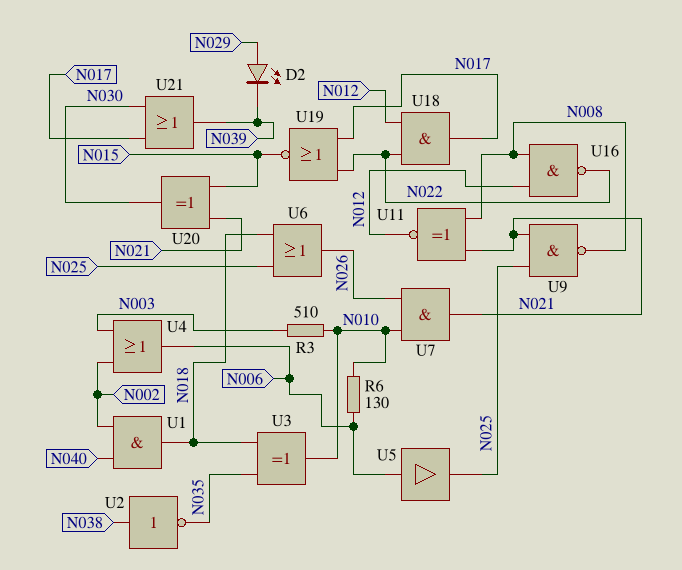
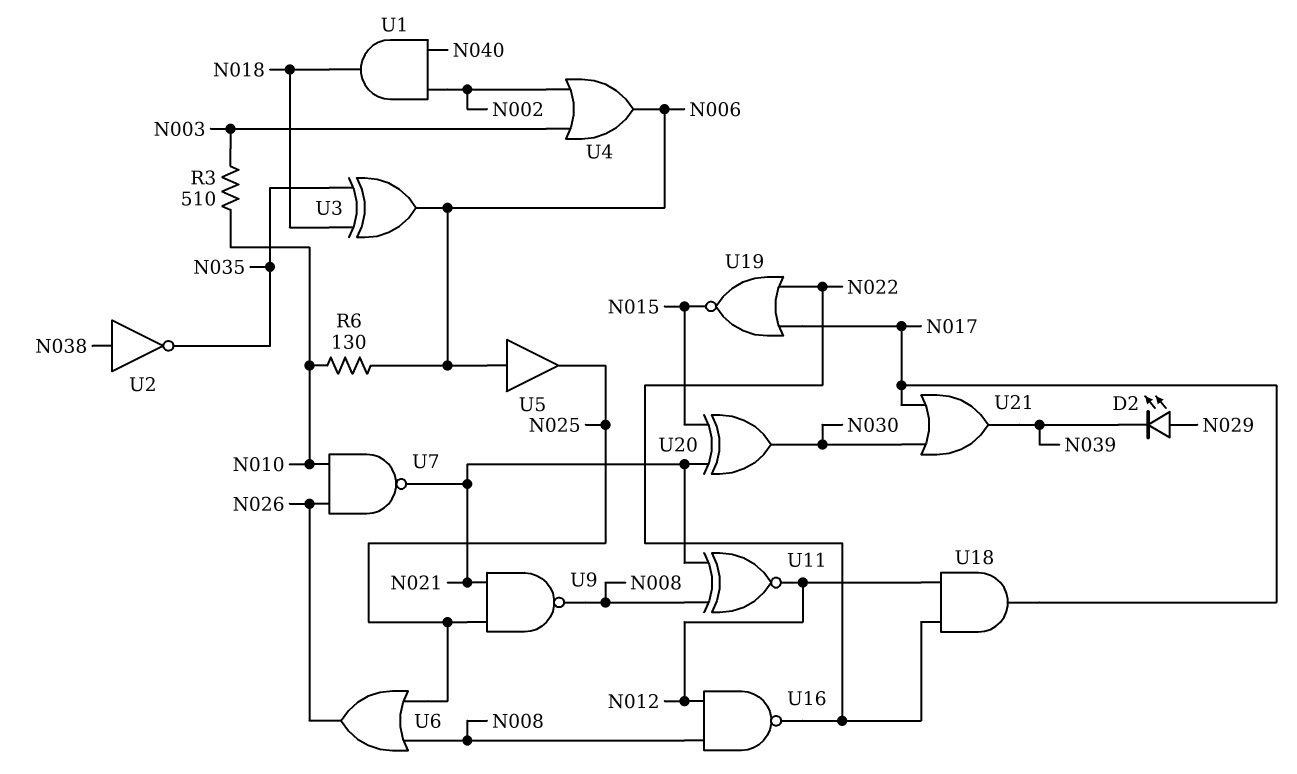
U3: XOR (in N018, in N035, out N010) -> XOR (in N018, in N035, out N006)
U6: OR (in N018, in N025, out N026) -> OR (in N008, in N025, out N026)
U7: AND (in N010, in N026, out N021) -> NAND (in N010, in N026, out N021)

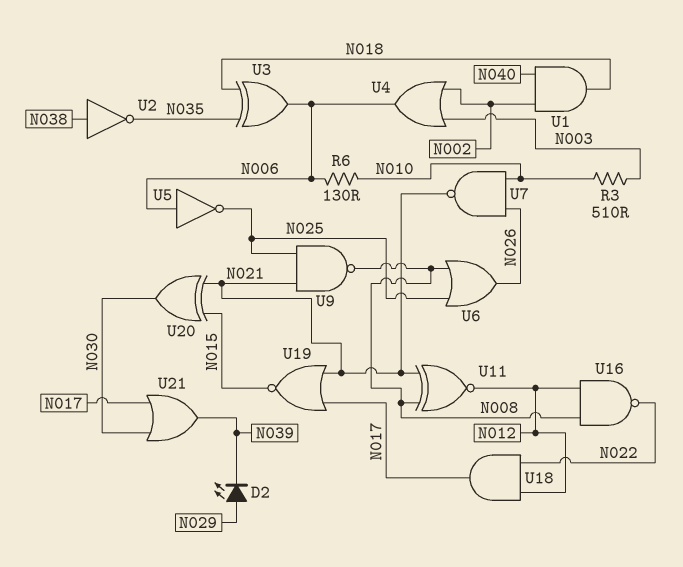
U5: buffer (in N006, out N025) -> NOT (in N006, out N025)
U19: NOR (in N017, in N022, out N015) -> NOR (in N017, in N021, out N015)

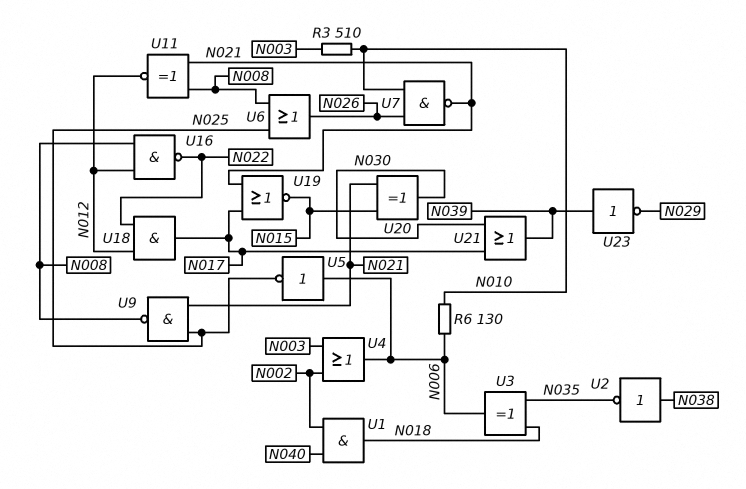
D2: LED (A N029, K N039) -> none
U23: none -> NOT (in N039, out N029)

